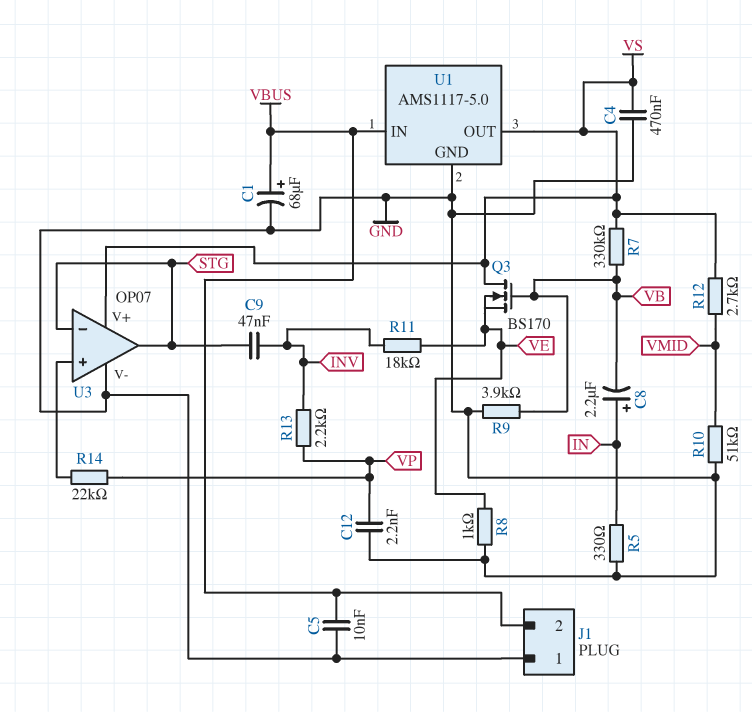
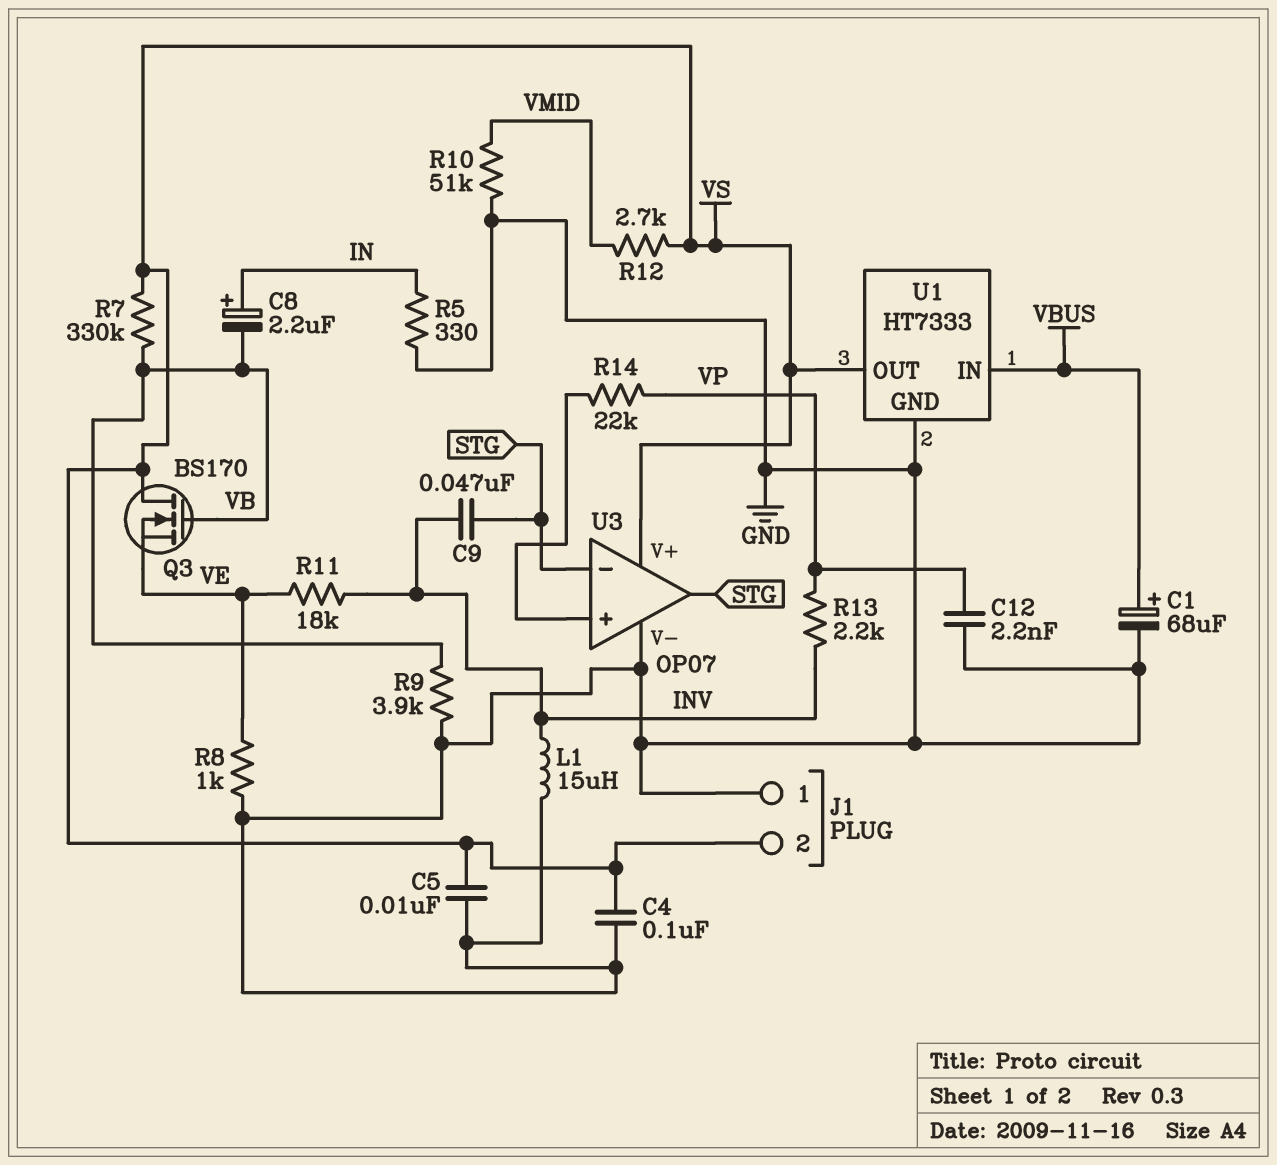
C4: 470nF (GND, VS) -> 100nF (GND, VS)
C5: 10nF (GND, VBUS) -> 10nF (GND, VS)
J1 pin 2: VBUS -> VS
L1: none -> 15uH (GND, INV)
U1: AMS1117-5.0 -> HT7333

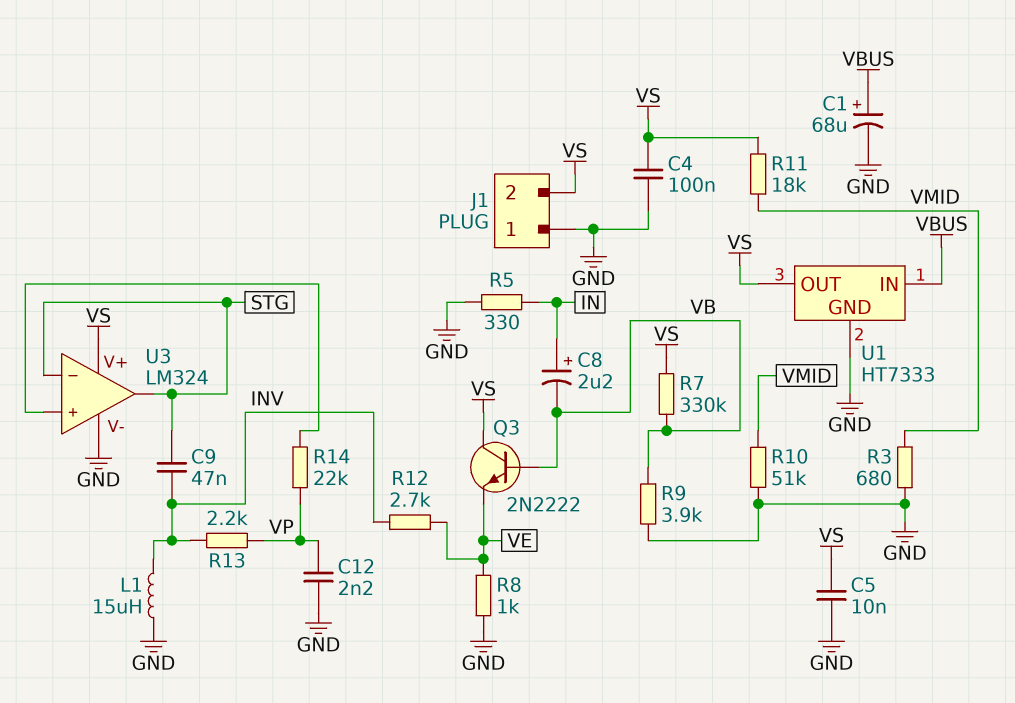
Q3: NMOS BS170 (G VB, D VS, S VE) -> NPN 2N2222 (B VB, C VS, E VE)
R3: none -> 680 (GND, VMID)
R11: 18k (INV, VE) -> 18k (VMID, VS)
R12: 2.7k (VMID, VS) -> 2.7k (INV, VE)
U3: OP07 -> LM324

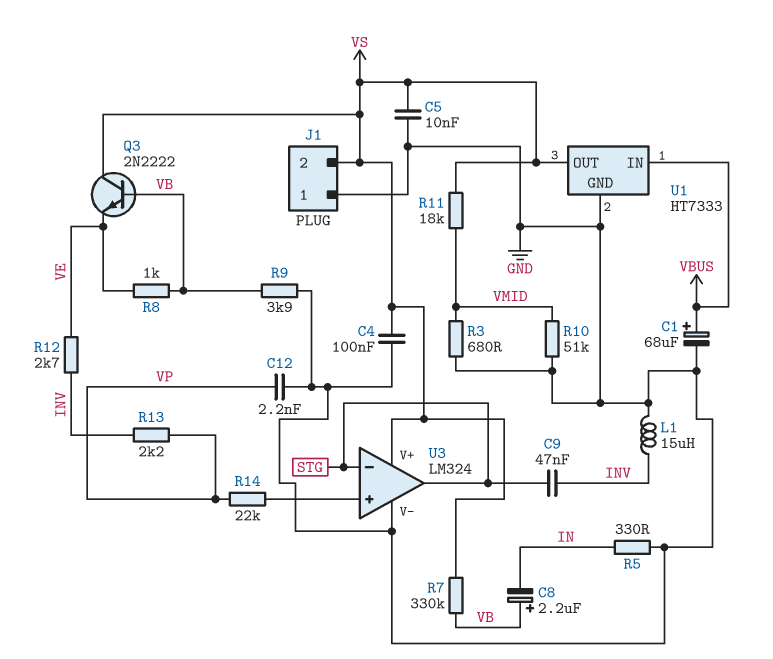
C8: 2.2uF (plus IN, minus VB) -> 2.2uF (plus VB, minus IN)
R8: 1k (GND, VE) -> 1k (VB, VE)

